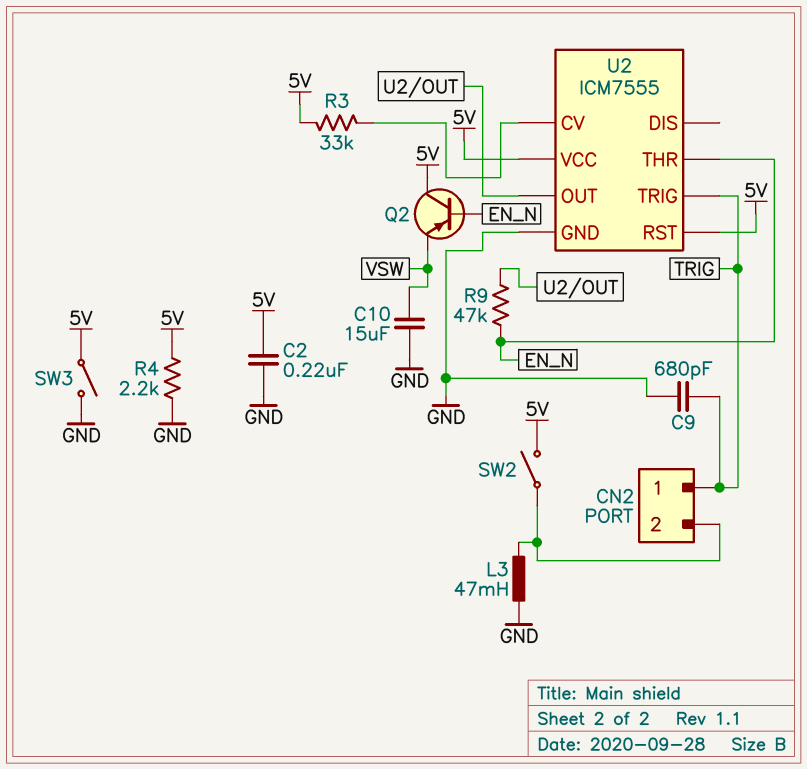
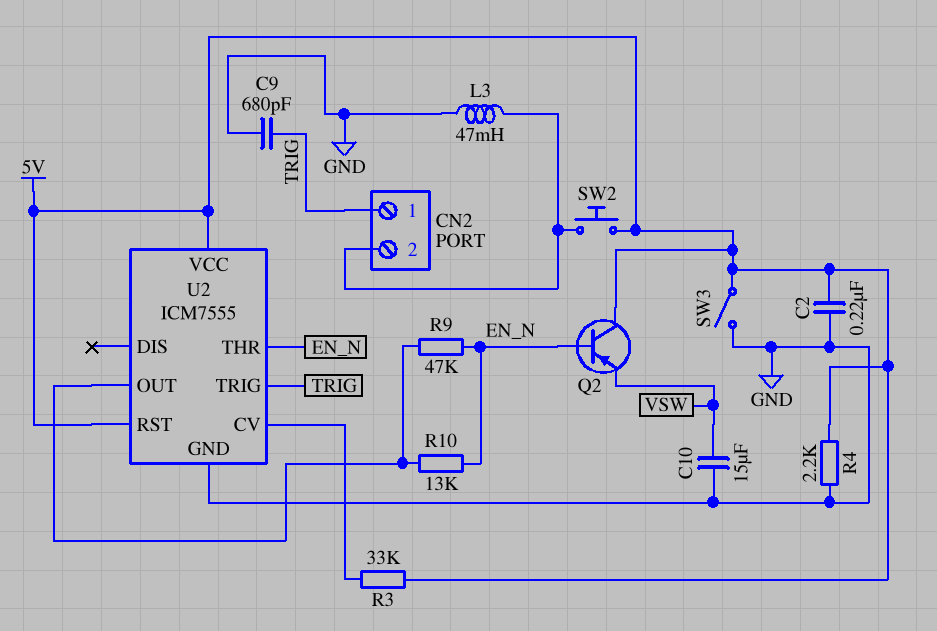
R10: none -> 13k (EN_N, U2/OUT)
SW2: switch (5V, CN2/2) -> button (5V, CN2/2)

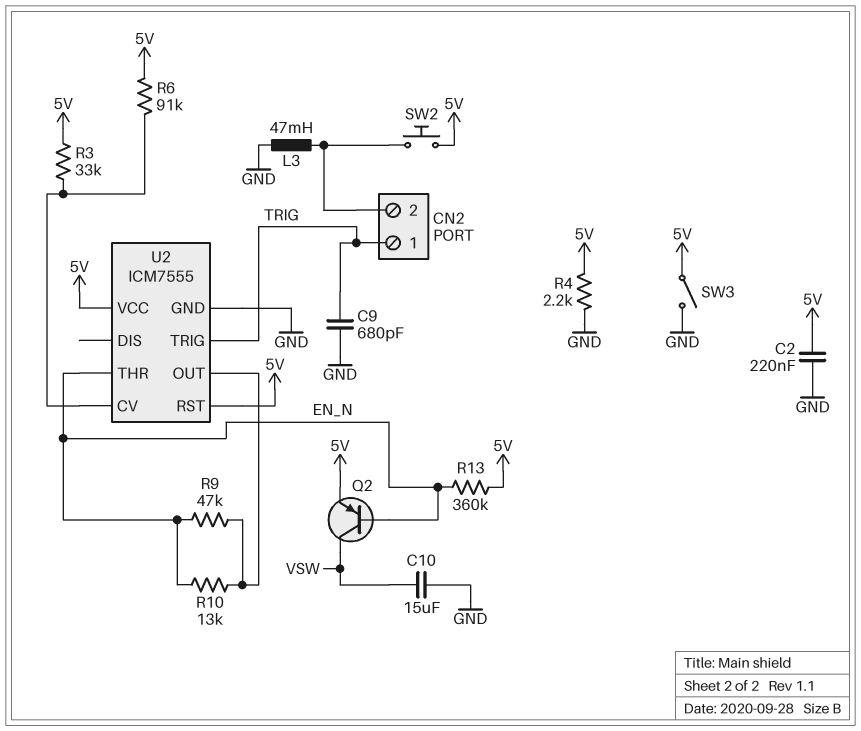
Q2: PNP (B EN_N, C 5V, E VSW) -> PNP (B EN_N, C VSW, E 5V)
R6: none -> 91k (5V, U2/CV)
R13: none -> 360k (5V, EN_N)

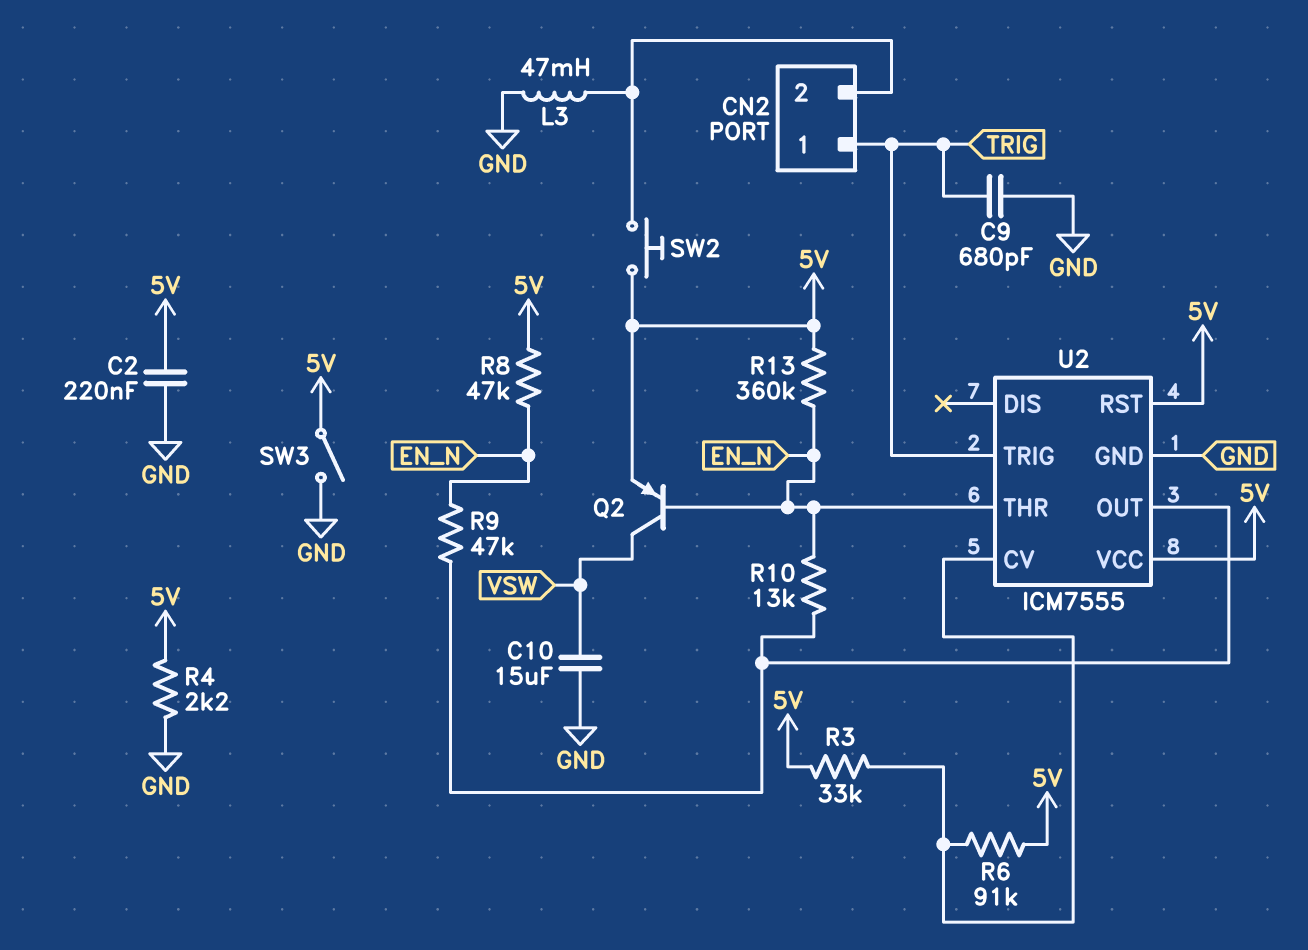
R8: none -> 47k (5V, EN_N)

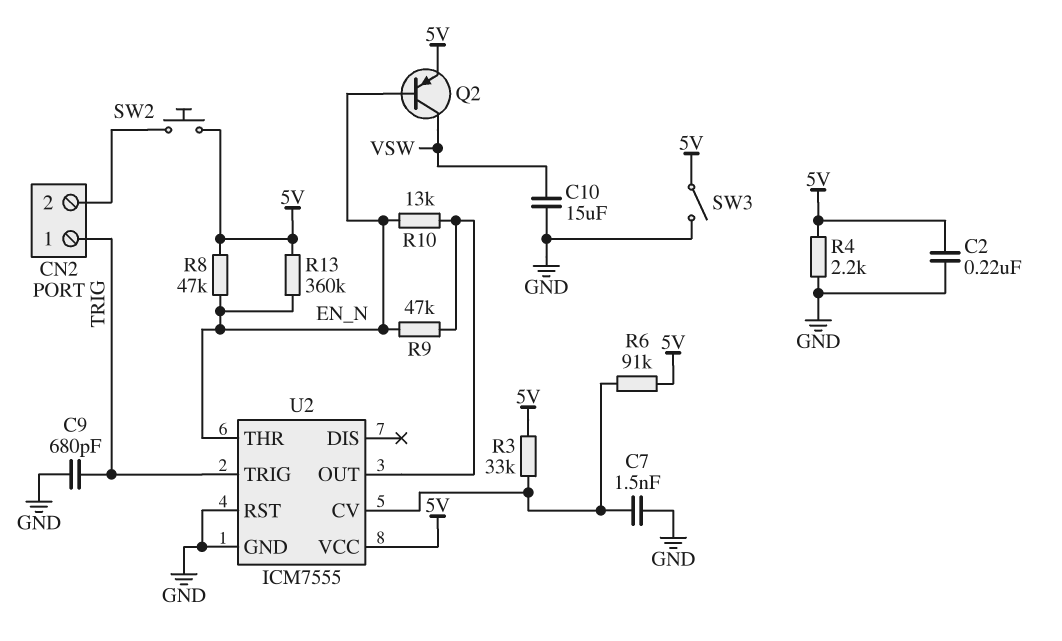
C7: none -> 1.5nF (GND, U2/CV)
L3: 47mH (CN2/2, GND) -> none
U2 pin RST: 5V -> GND

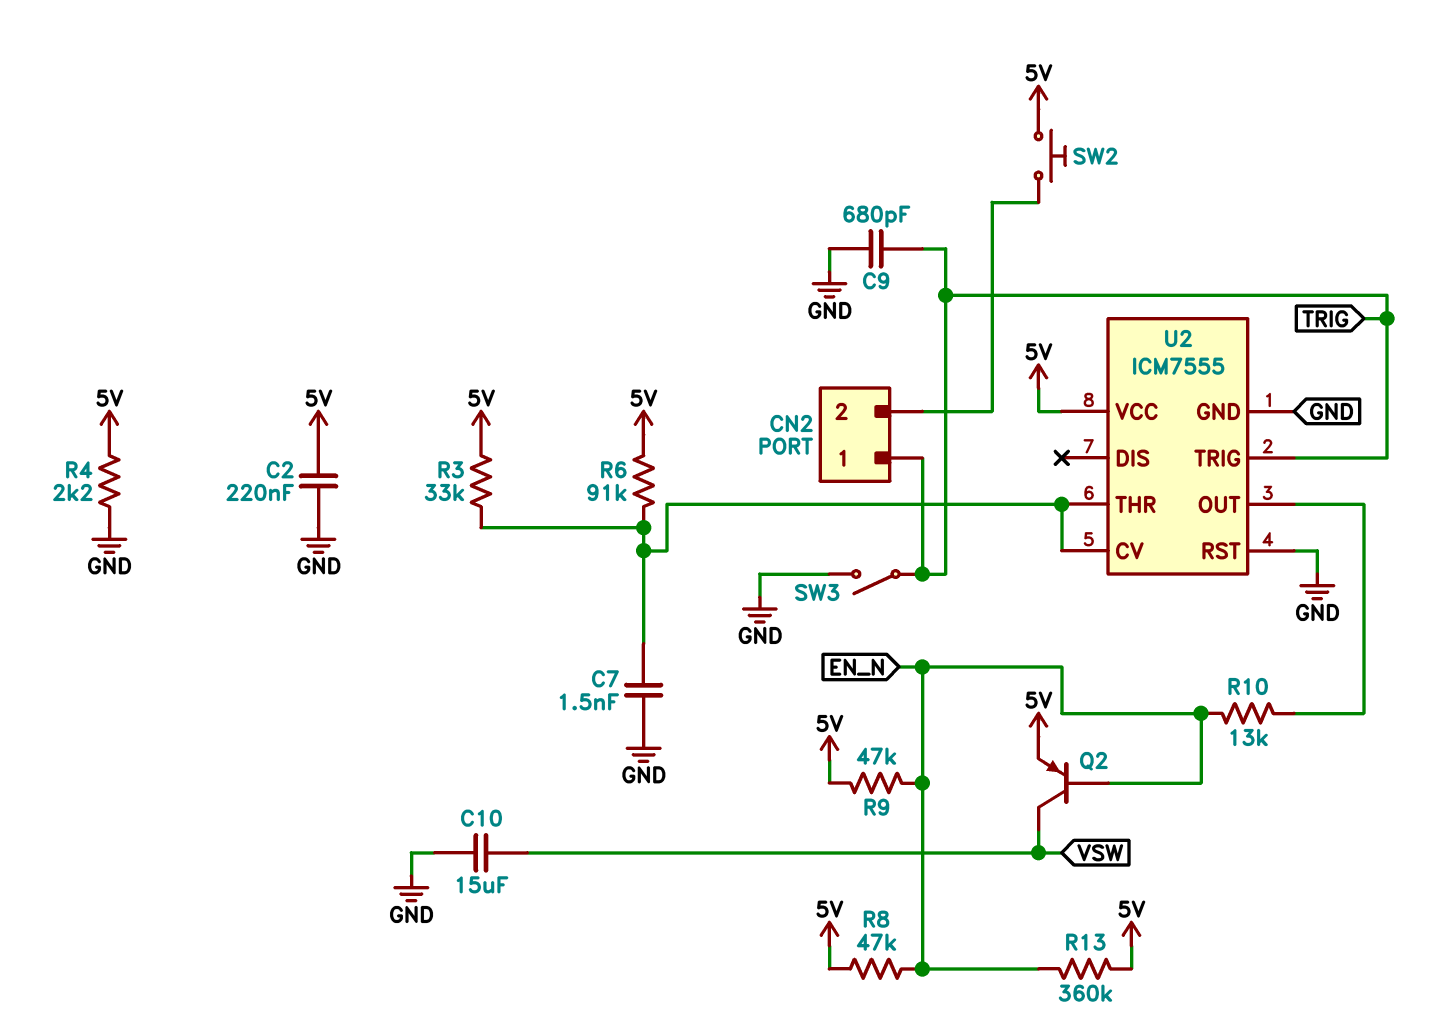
R9: 47k (EN_N, U2/OUT) -> 47k (5V, EN_N)
SW3: switch (5V, GND) -> switch (GND, TRIG)
U2 pin THR: EN_N -> U2/CV

